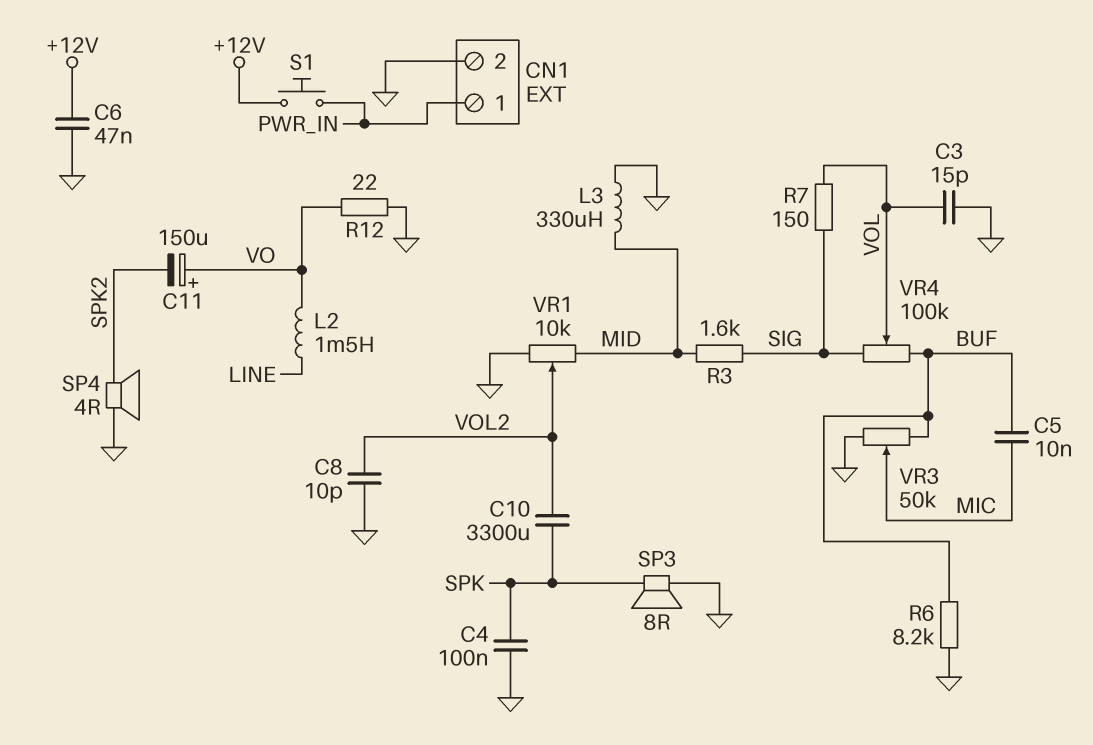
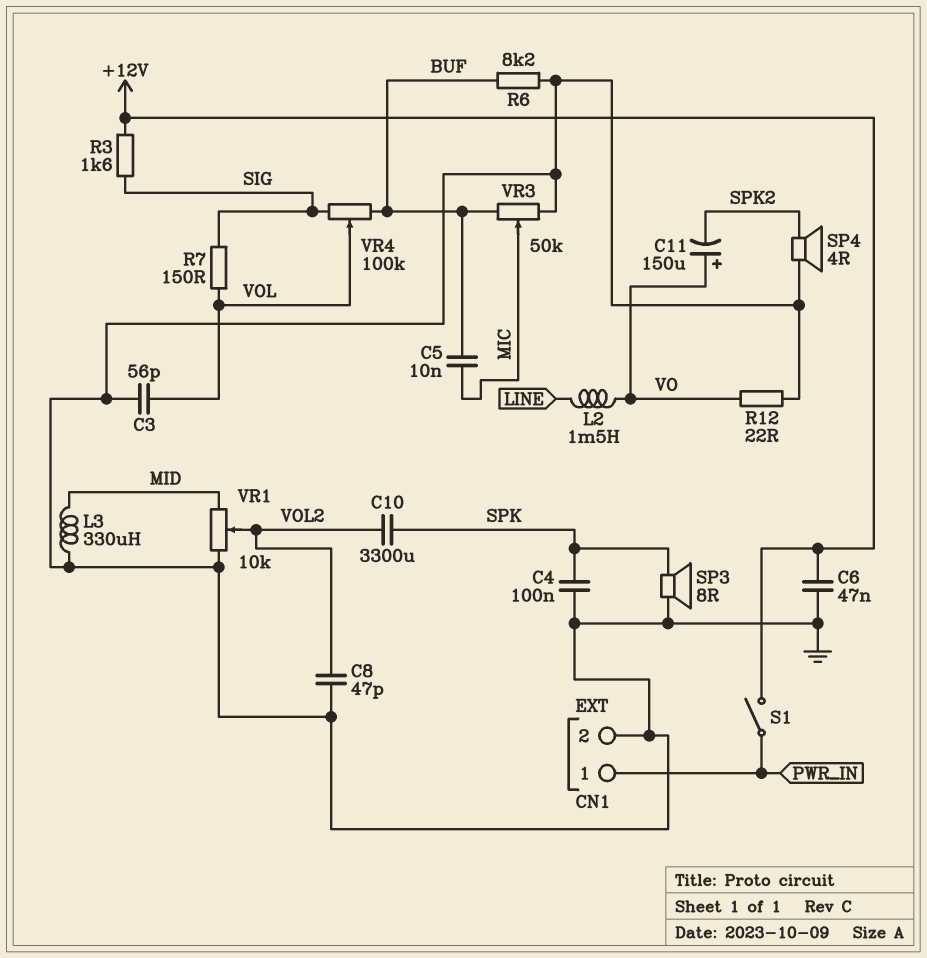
C3: 15pF (GND, VOL) -> 56pF (GND, VOL)
C8: 10pF (GND, VOL2) -> 47pF (GND, VOL2)
R3: 1.6k (MID, SIG) -> 1.6k (+12V, SIG)
S1: button (+12V, PWR_IN) -> switch (+12V, PWR_IN)

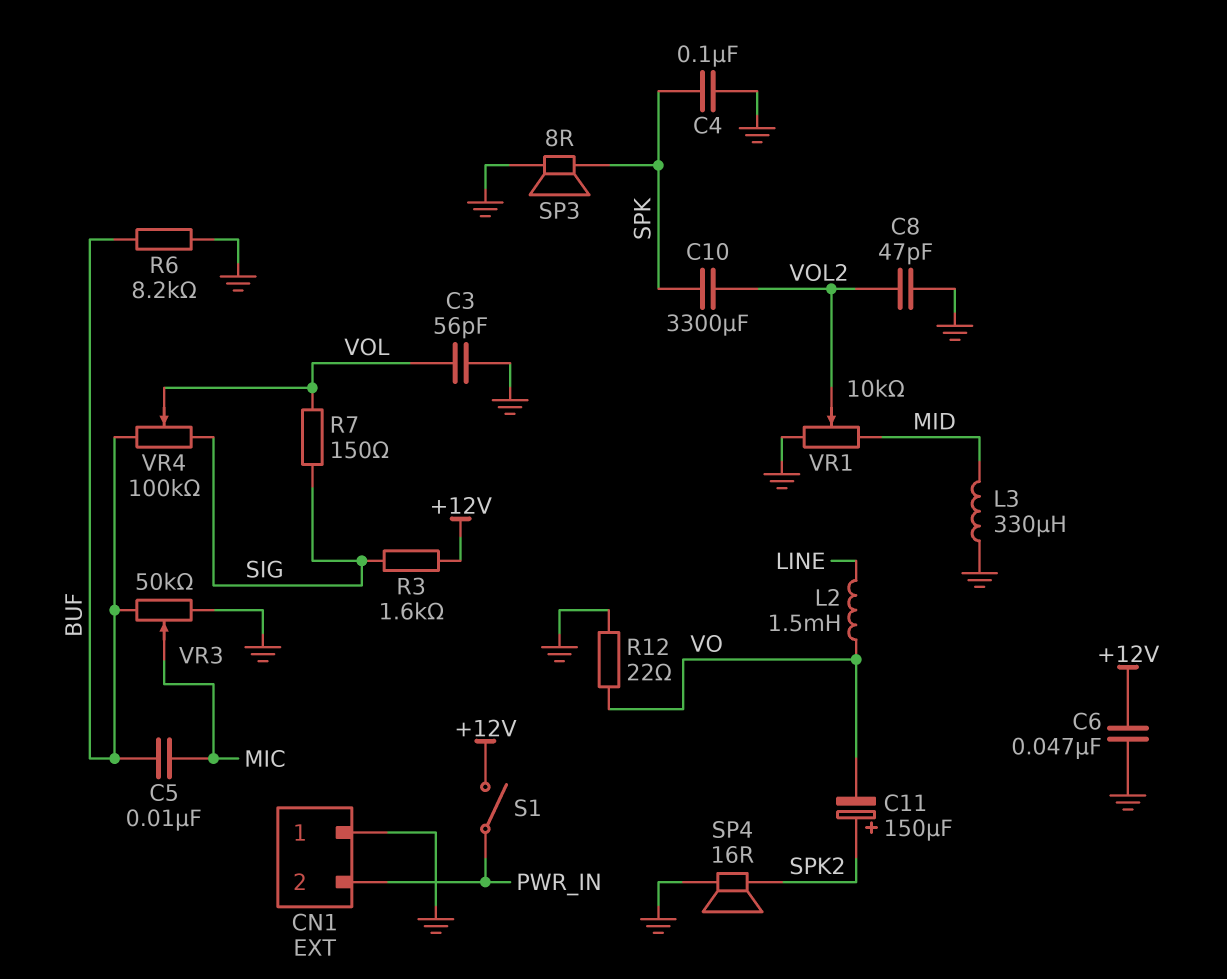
C11: 150uF (plus VO, minus SPK2) -> 150uF (plus SPK2, minus VO)
CN1 pin 1: PWR_IN -> GND
CN1 pin 2: GND -> PWR_IN
SP4: speaker 4R (GND, SPK2) -> speaker 16R (GND, SPK2)

